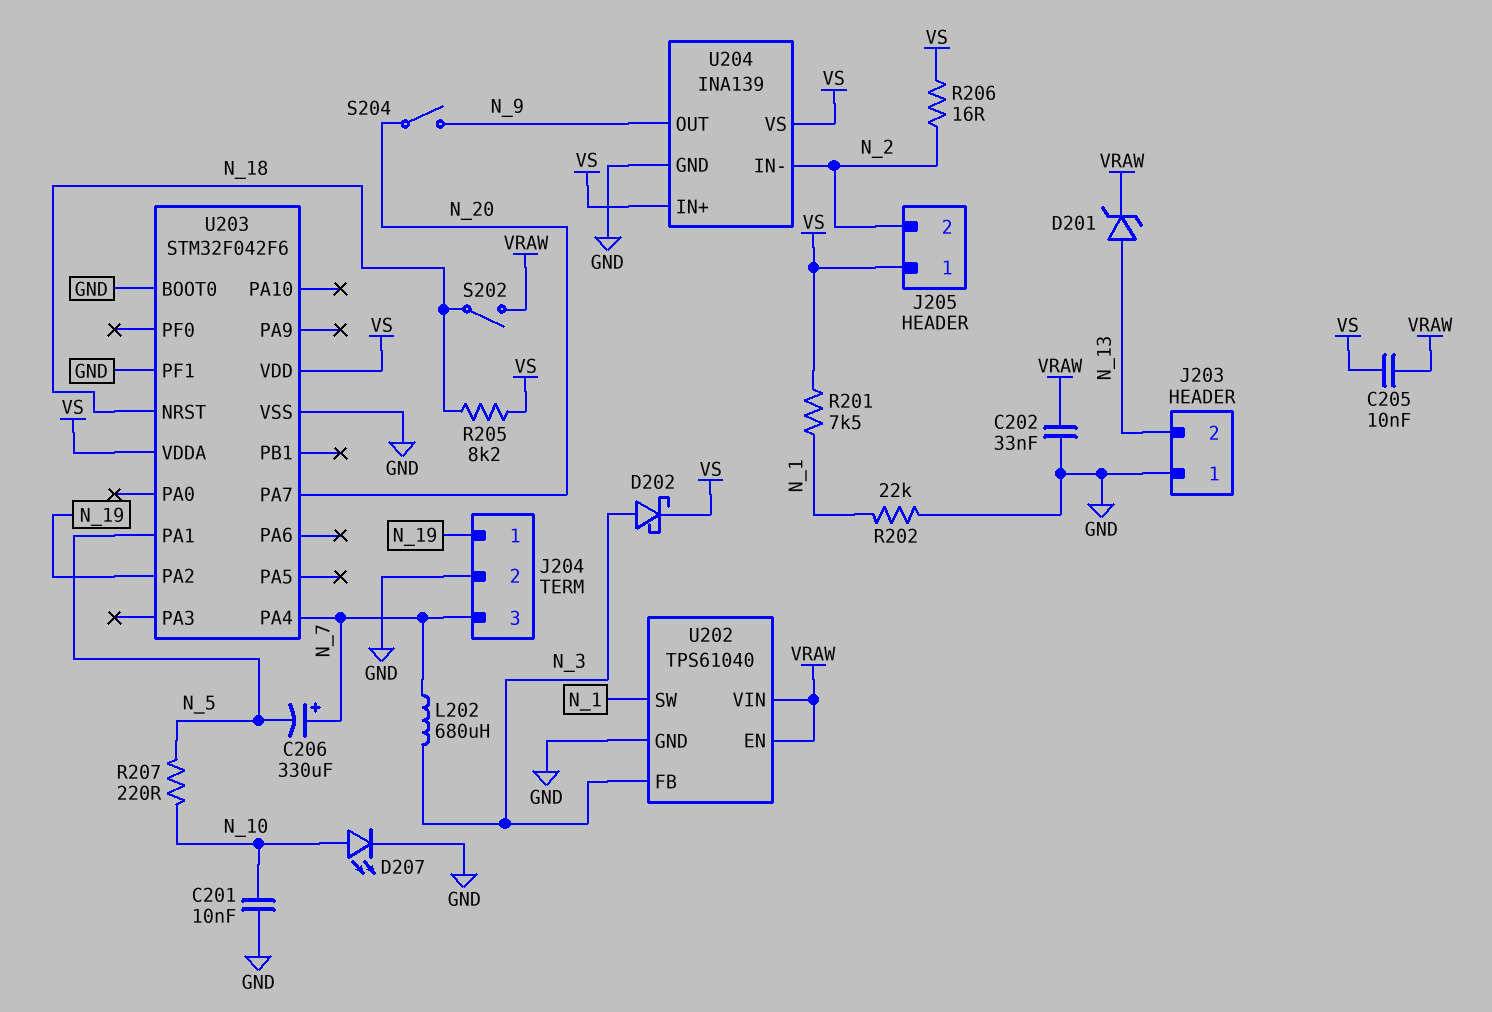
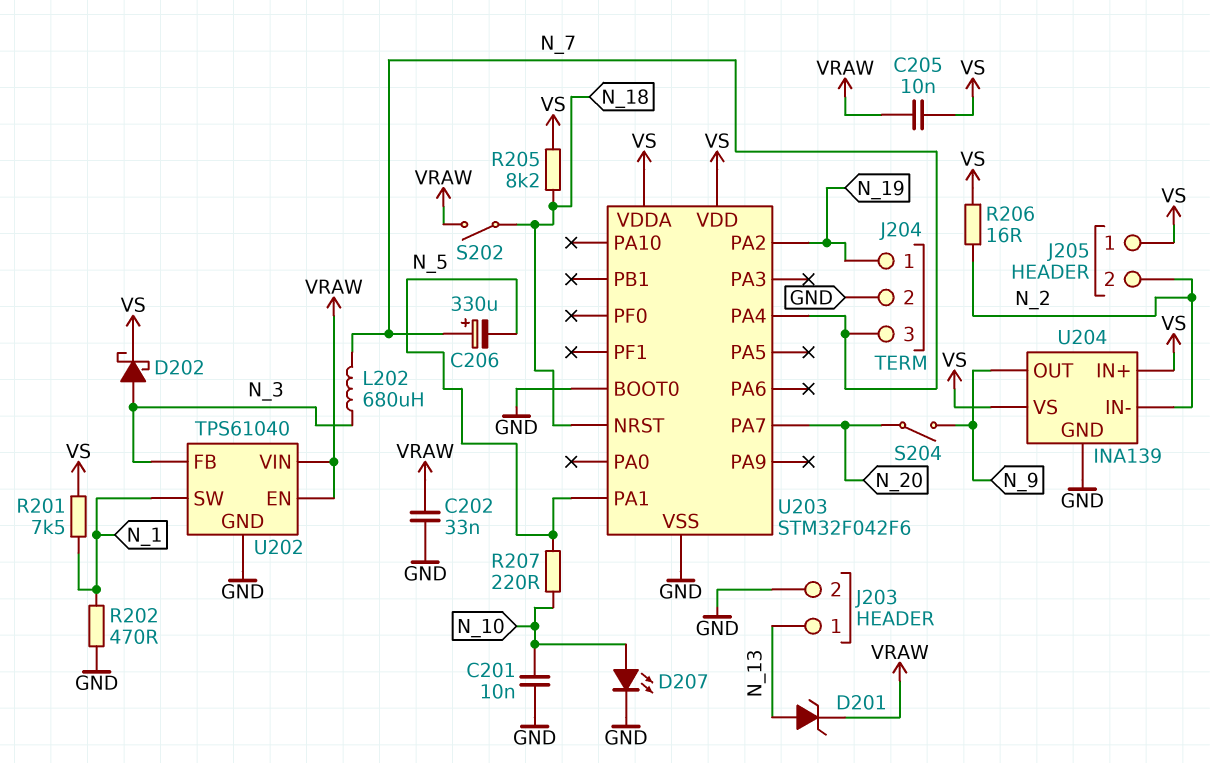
J203 pin 1: GND -> N_13
J203 pin 2: N_13 -> GND
R202: 22k (GND, N_1) -> 470 (GND, N_1)
U203 pin PF1: GND -> none

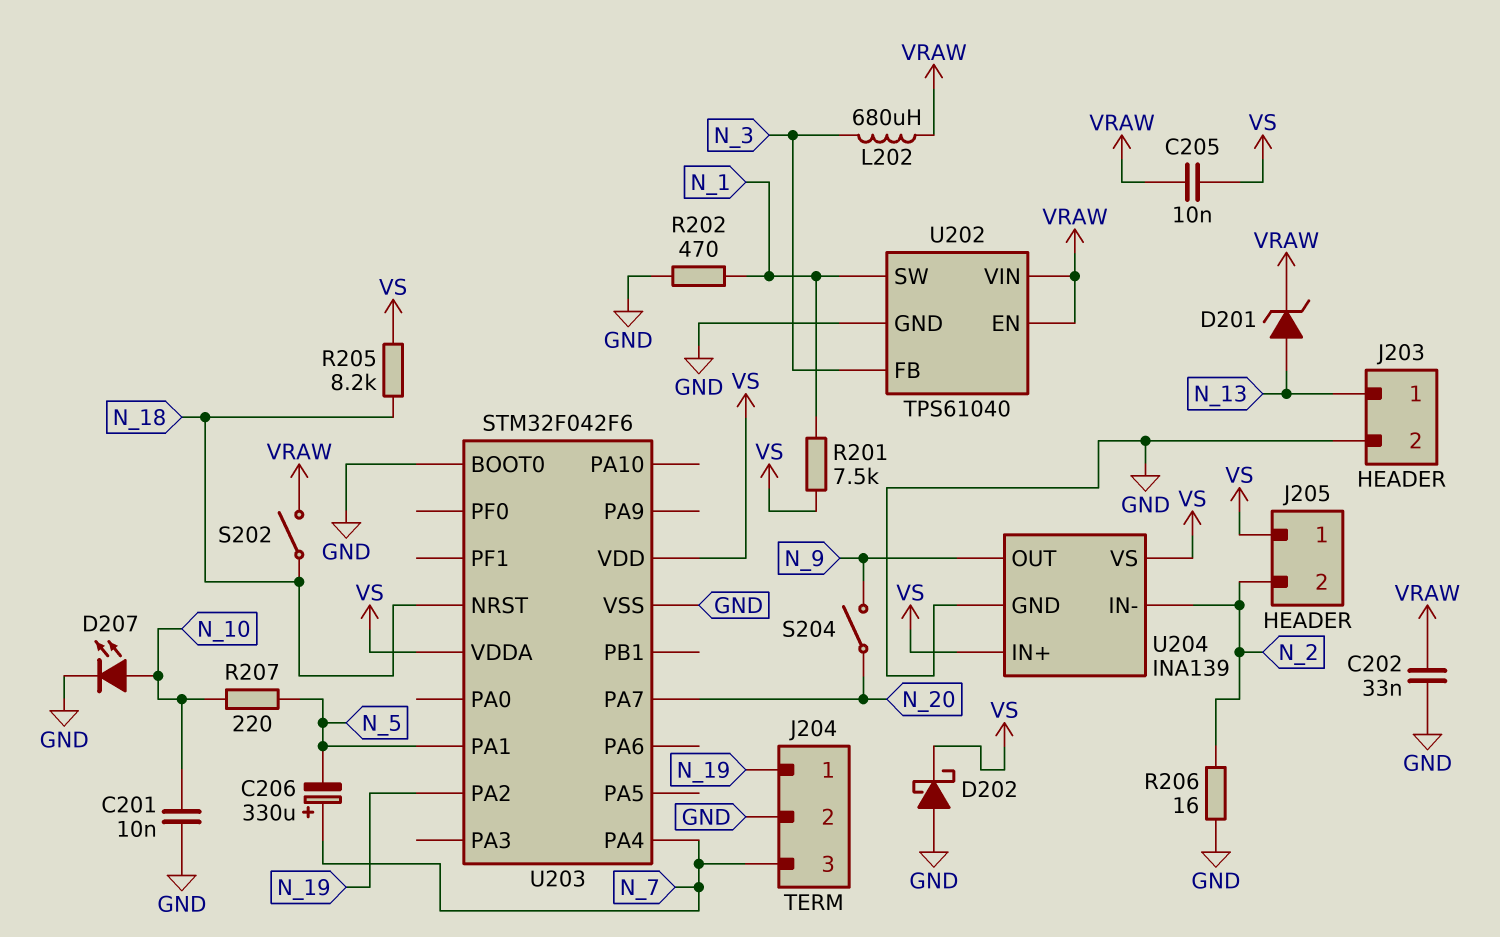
D202: schottky (A N_3, K VS) -> schottky (A GND, K VS)
L202: 680uH (N_3, N_7) -> 680uH (N_3, VRAW)
R206: 16 (N_2, VS) -> 16 (GND, N_2)

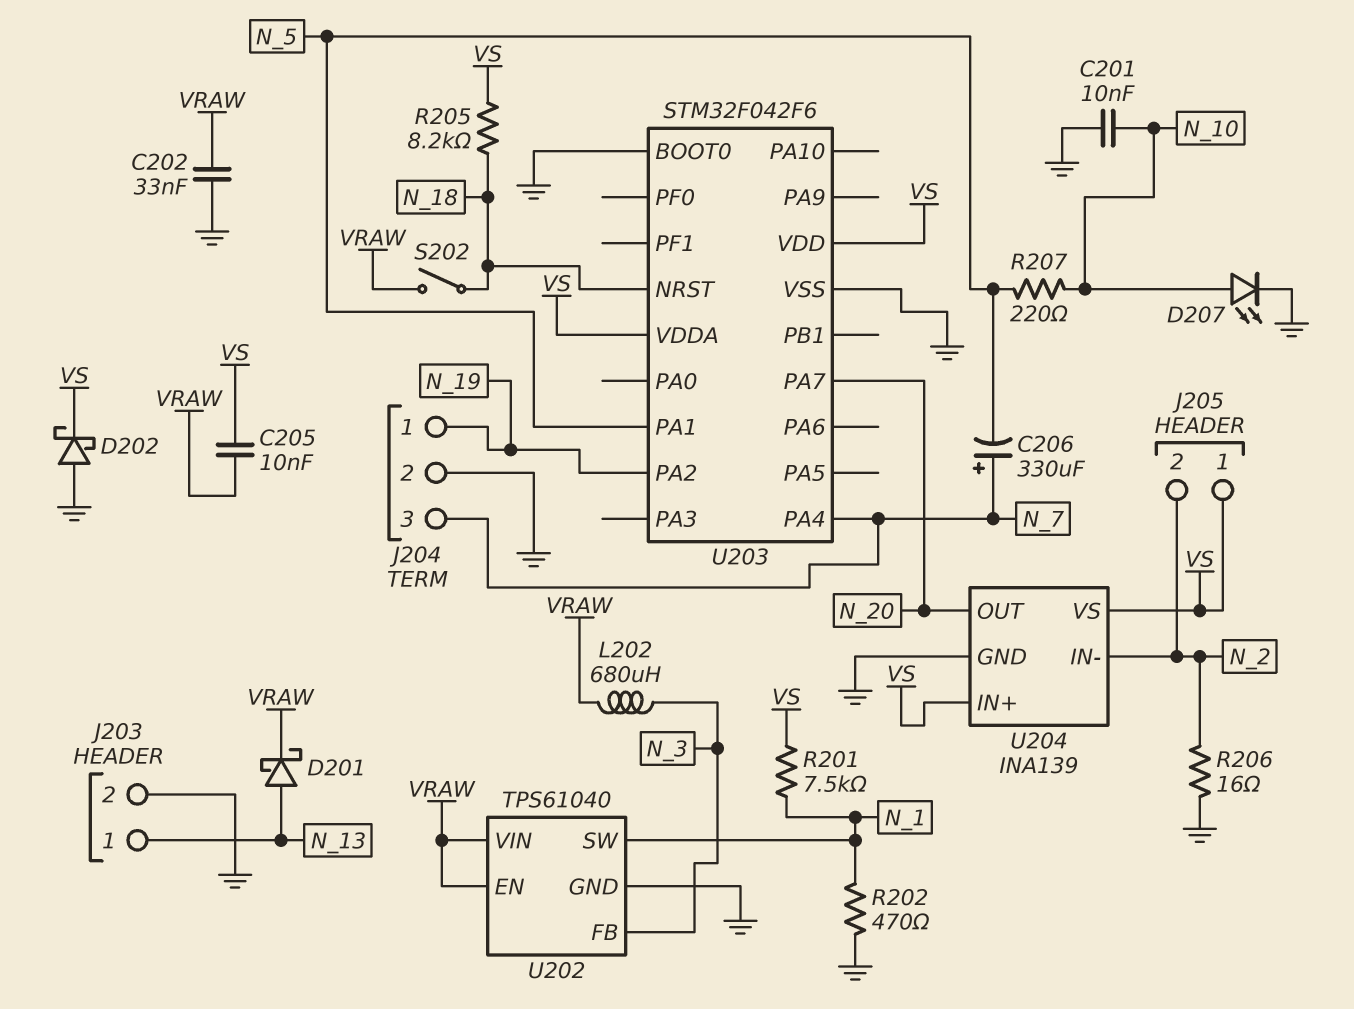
D201: zener (A N_13, K VRAW) -> schottky (A N_13, K VRAW)
S204: switch (N_9, N_20) -> none
U204 pin OUT: N_9 -> N_20

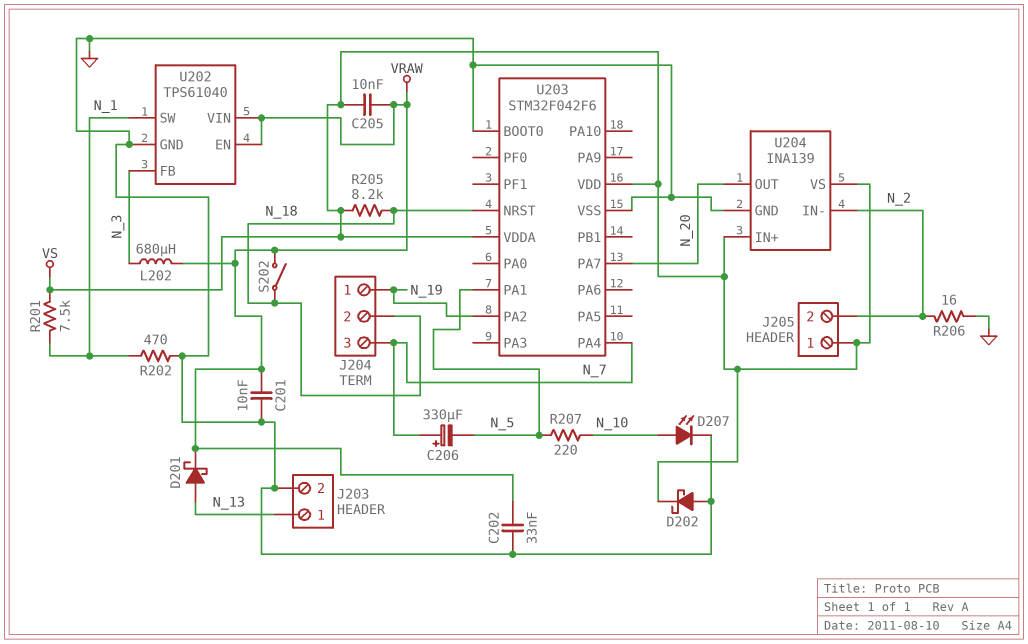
C201: 10nF (GND, N_10) -> 10nF (GND, VRAW)
J204 pin 2: GND -> N_18

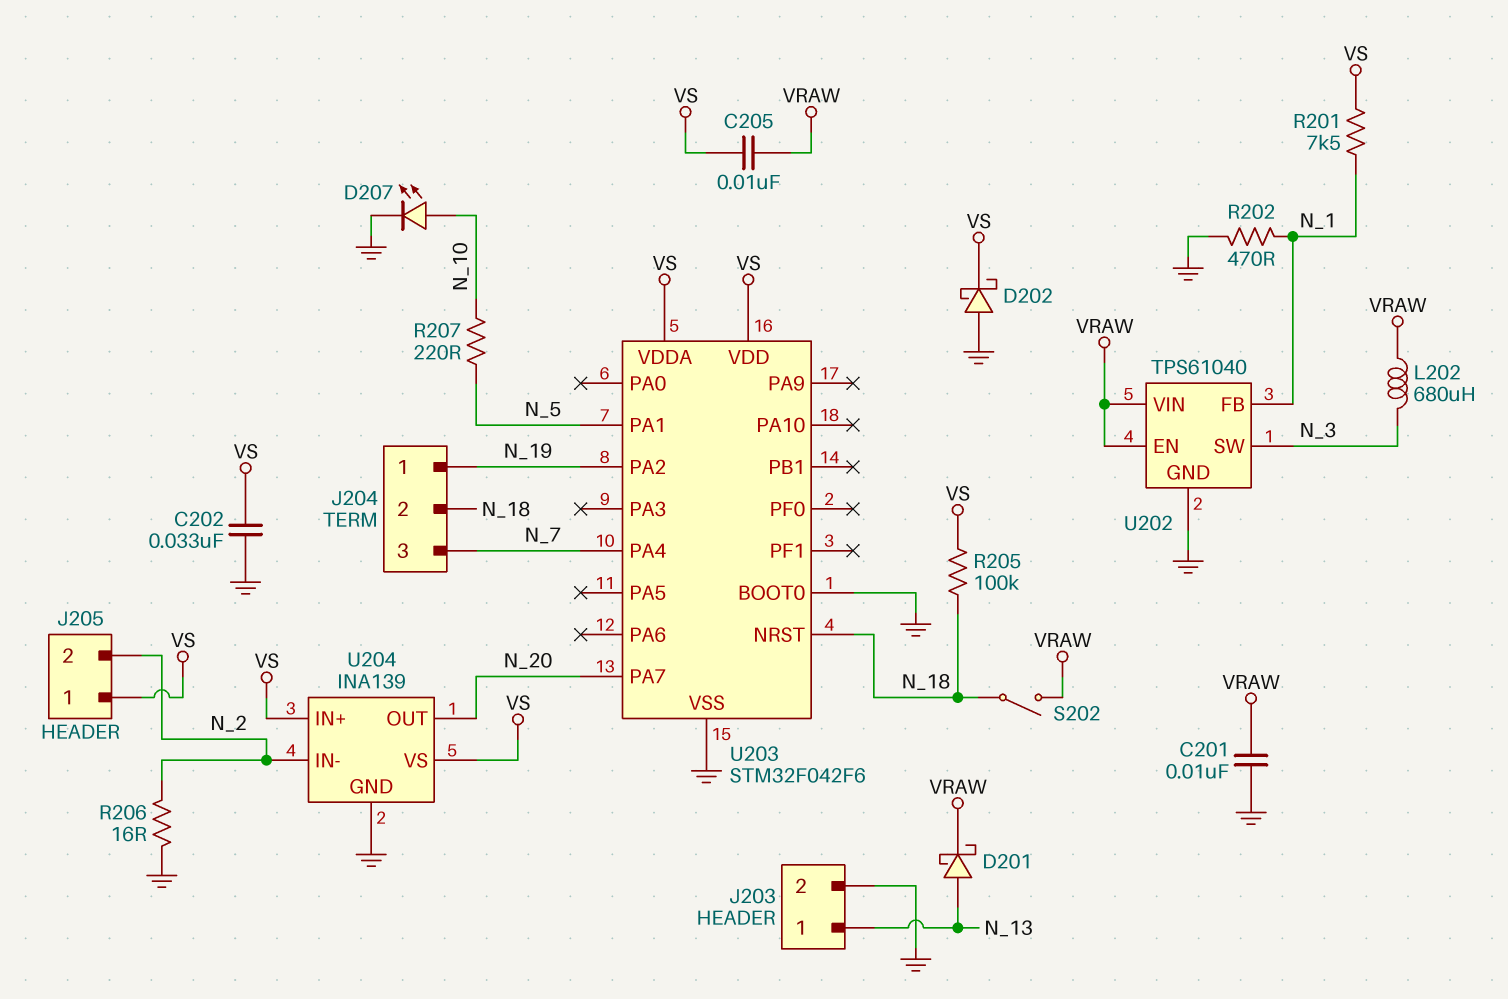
C202: 33nF (GND, VRAW) -> 33nF (GND, VS)
C206: 330uF (plus N_7, minus N_5) -> none
R205: 8.2k (N_18, VS) -> 100k (N_18, VS)
U202 pin FB: N_3 -> N_1
U202 pin SW: N_1 -> N_3

